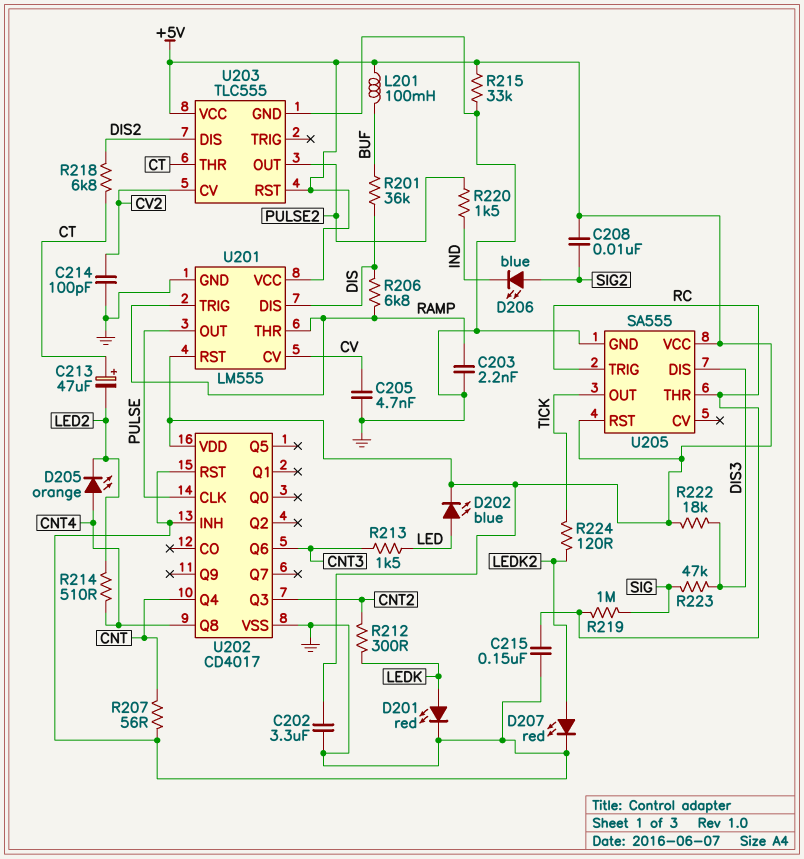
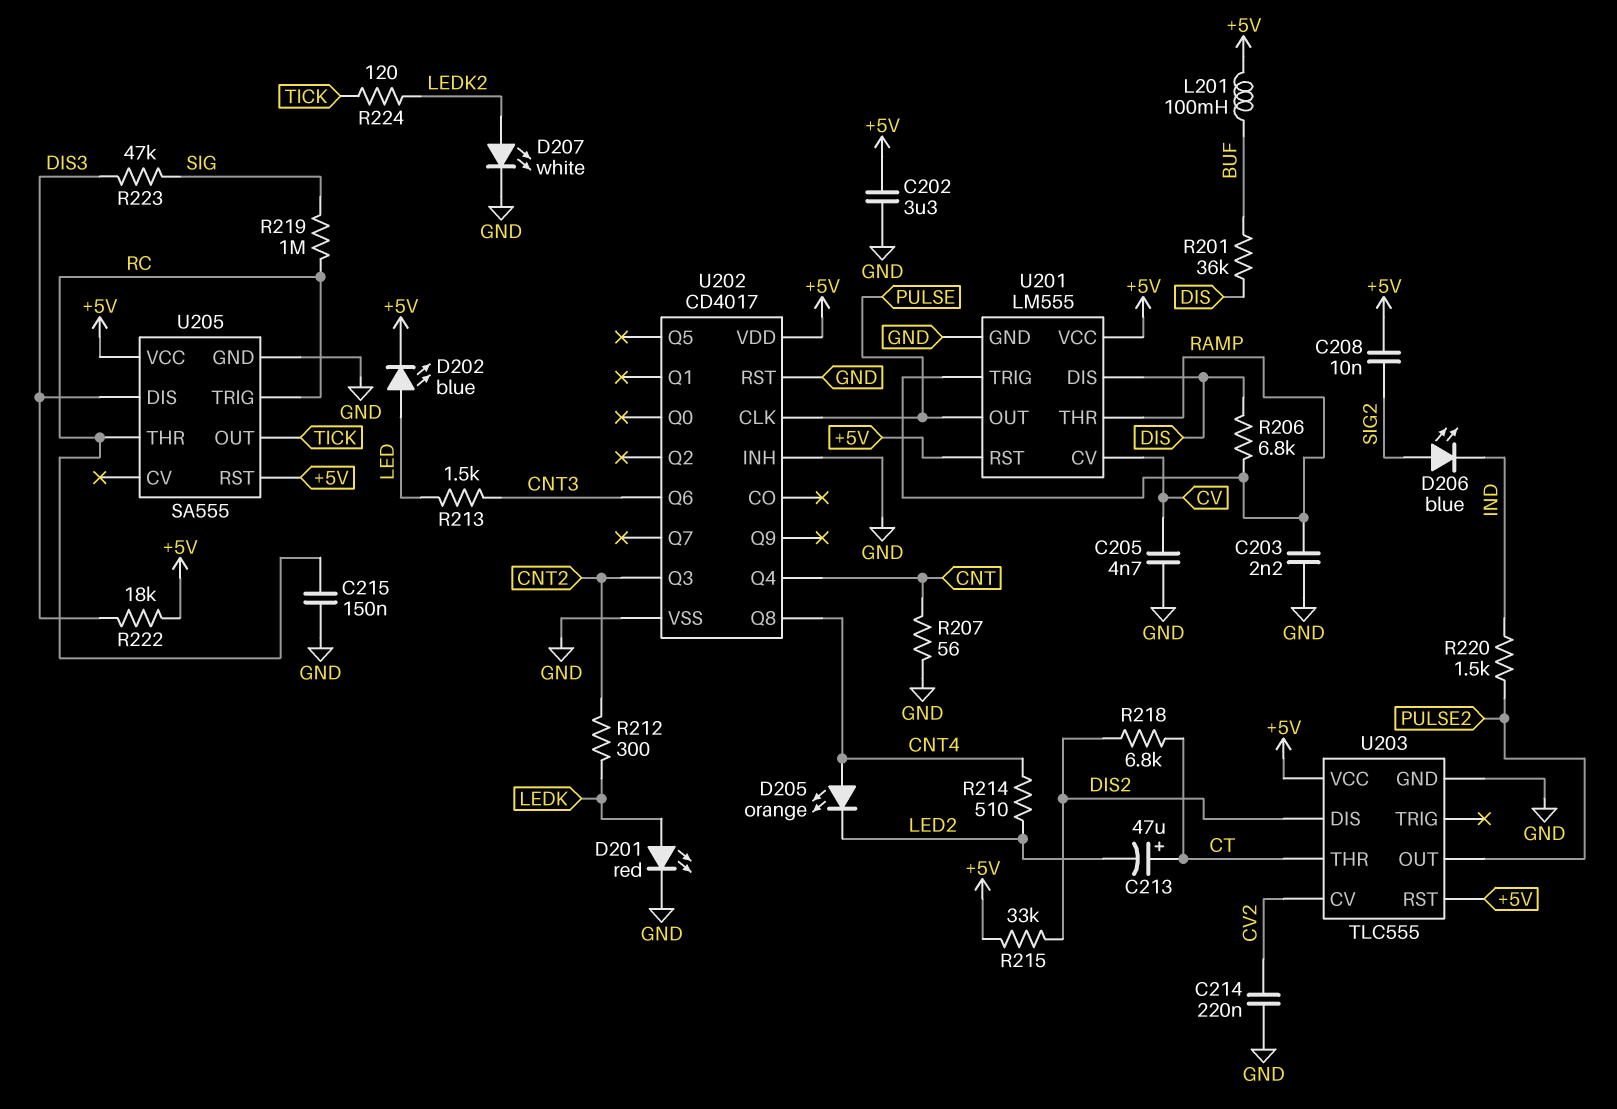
C214: 100pF (CV2, GND) -> 220nF (CV2, GND)
D207: LED red (A LEDK2, K GND) -> LED white (A LEDK2, K GND)
R215: 33k (+5V, GND) -> 33k (+5V, DIS2)

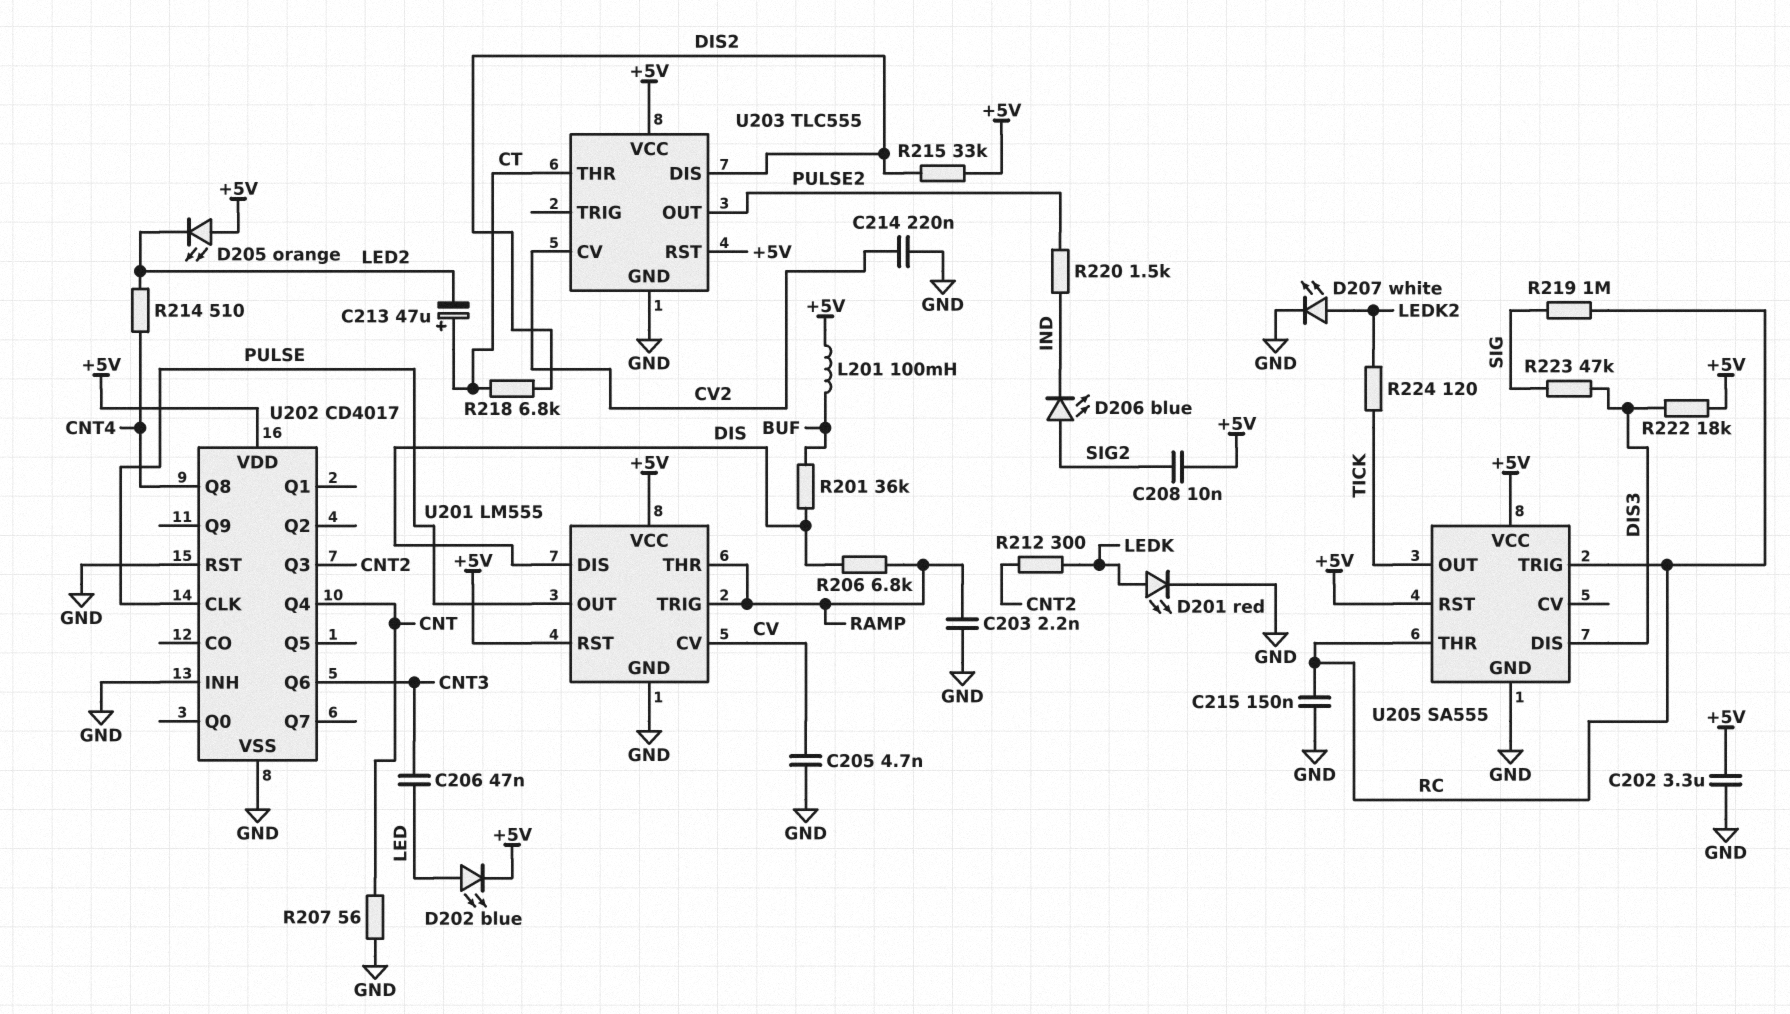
C206: none -> 47nF (CNT3, LED)
D205: LED orange (A CNT4, K LED2) -> LED orange (A +5V, K LED2)
R213: 1.5k (CNT3, LED) -> none

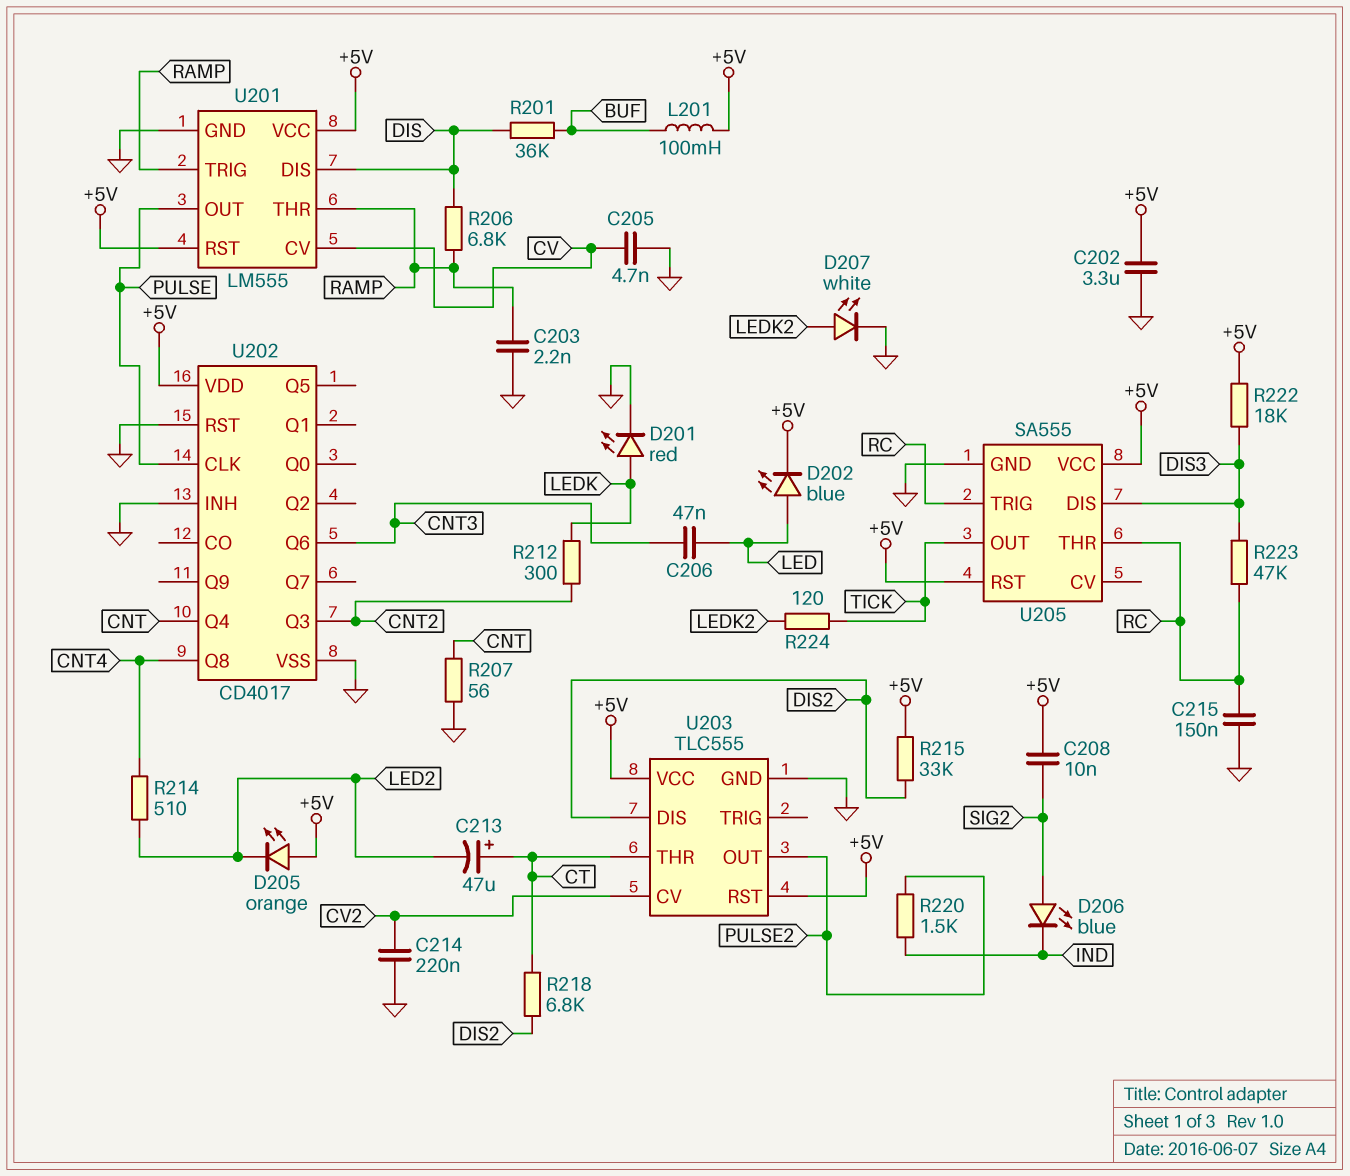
R219: 1M (RC, SIG) -> none
R223: 47k (DIS3, SIG) -> 47k (DIS3, RC)

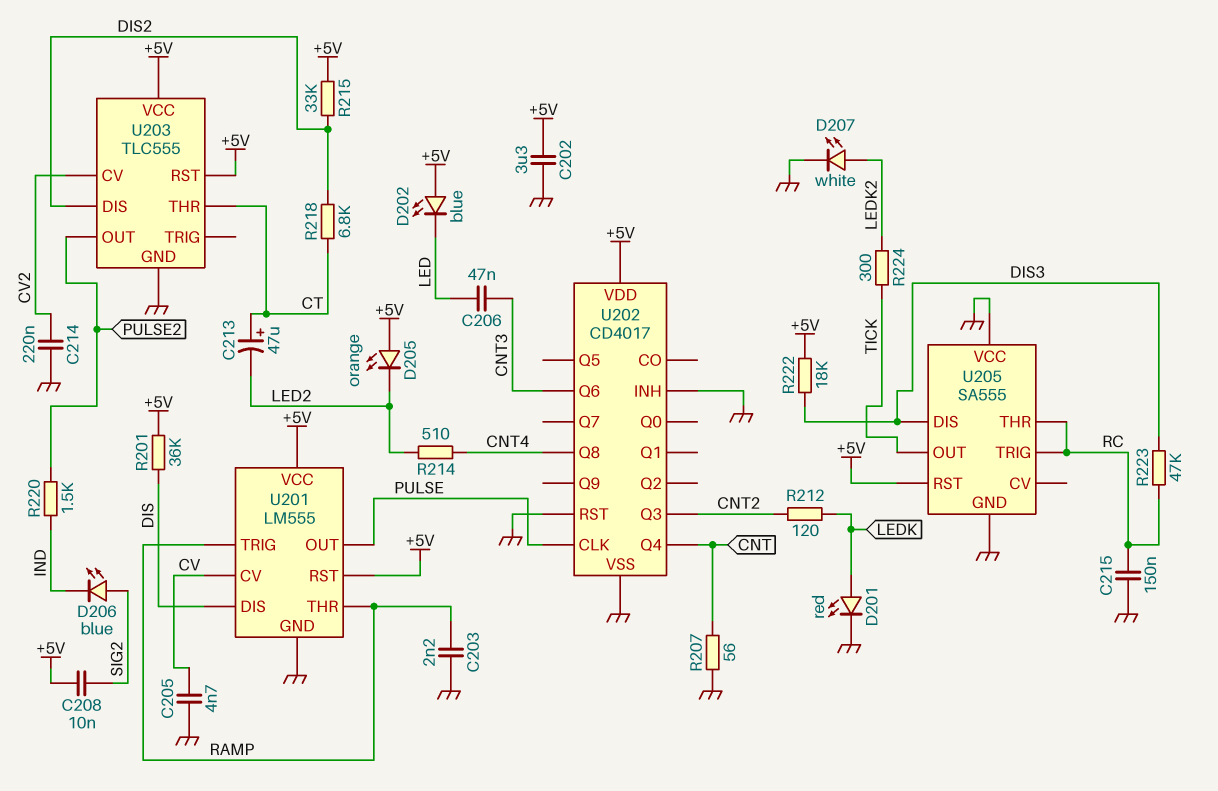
D202: LED blue (A LED, K +5V) -> LED blue (A +5V, K LED)
L201: 100mH (+5V, BUF) -> none
R201: 36k (BUF, DIS) -> 36k (+5V, DIS)
R206: 6.8k (DIS, RAMP) -> none
R212: 300 (CNT2, LEDK) -> 120 (CNT2, LEDK)
R224: 120 (LEDK2, TICK) -> 300 (LEDK2, TICK)
U205 pin VCC: +5V -> GND

